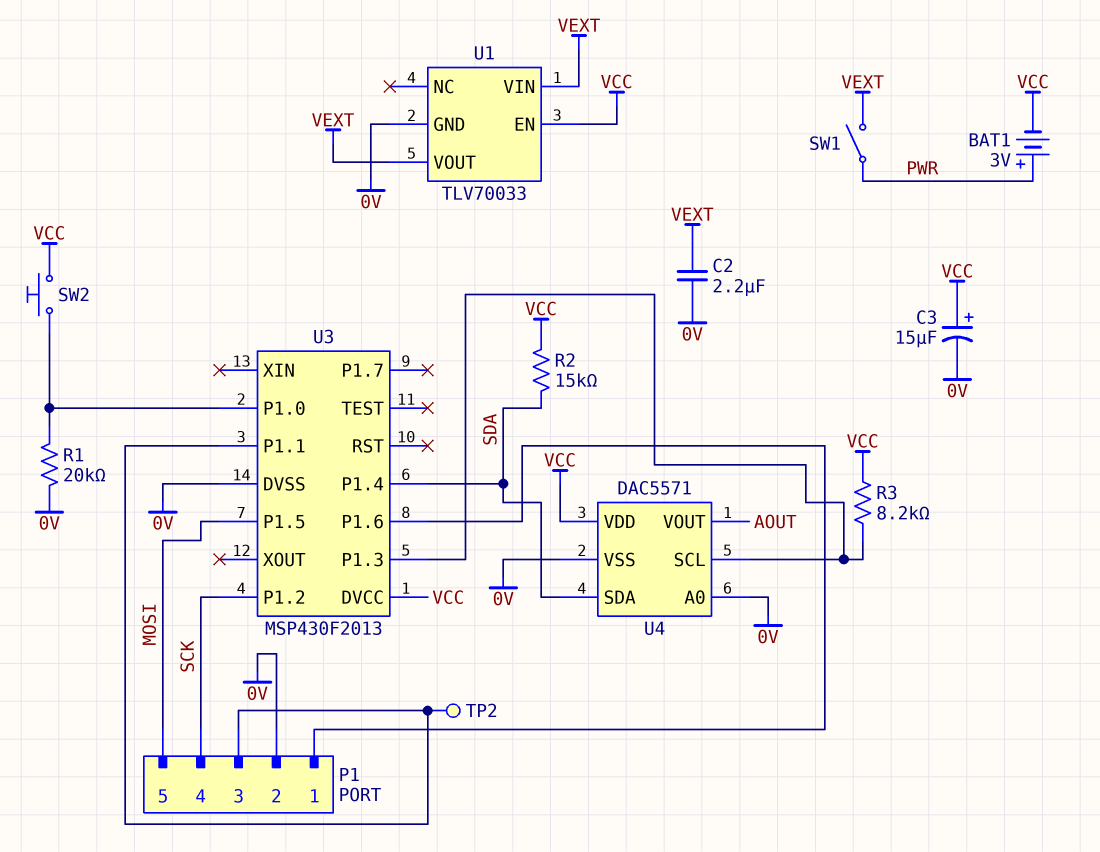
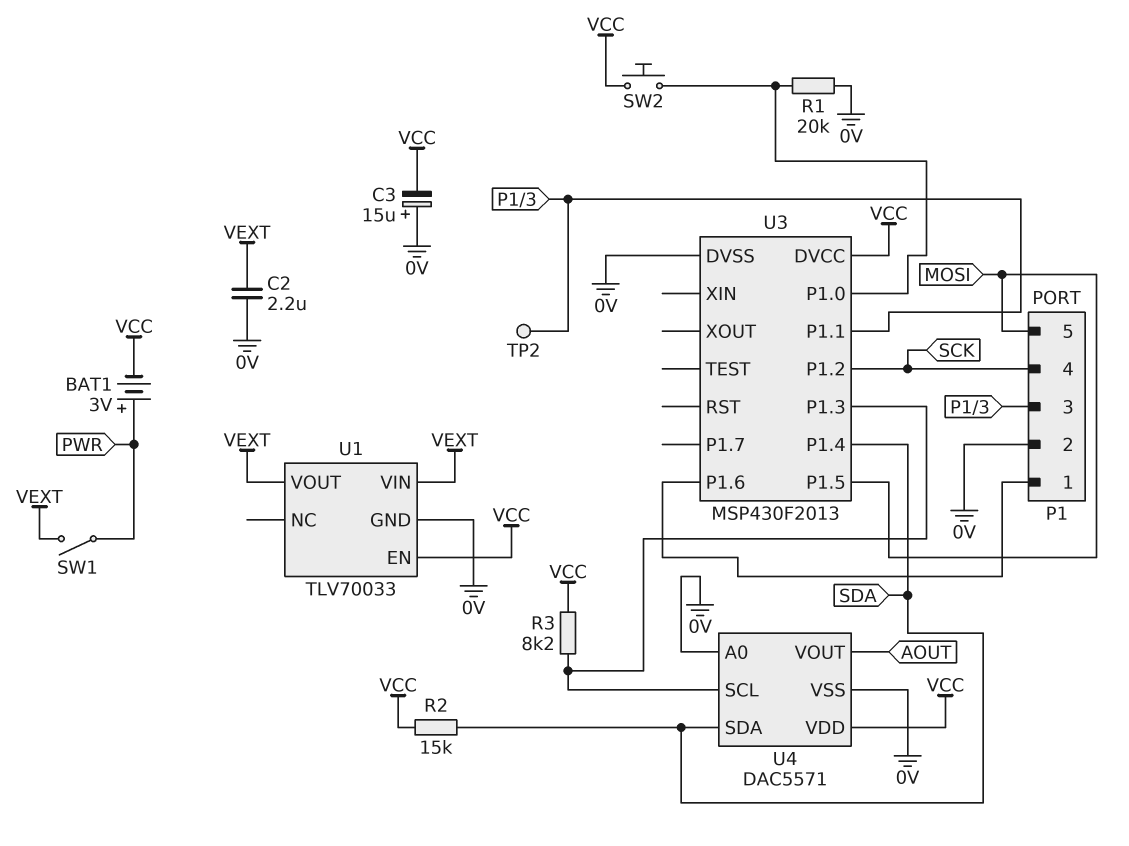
C3: 15uF (plus VCC, minus 0V) -> 15uF (plus 0V, minus VCC)

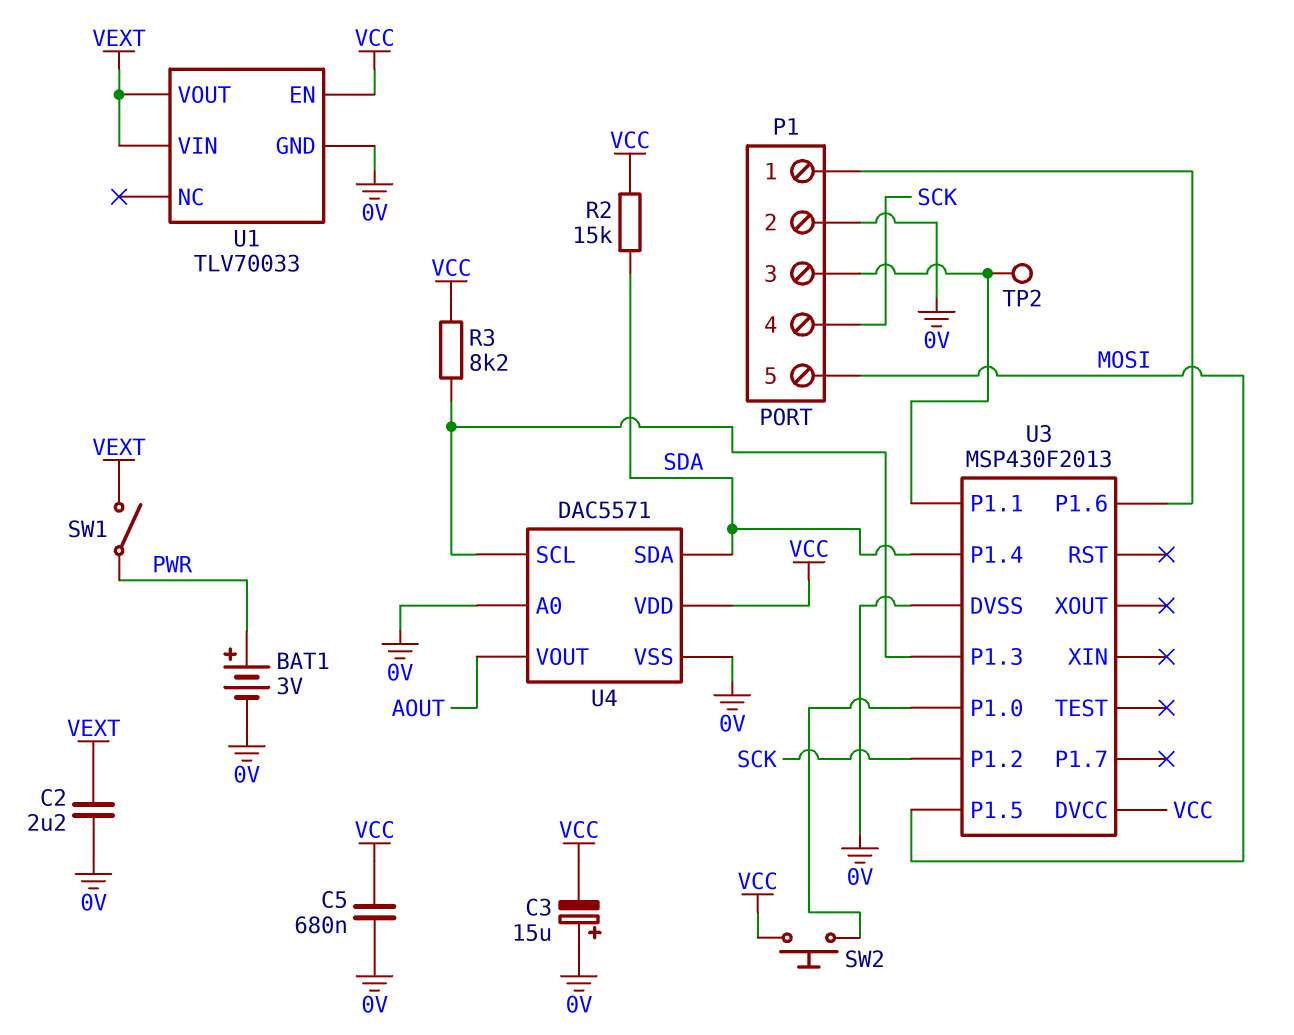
BAT1: 3V (plus PWR, minus VCC) -> 3V (plus PWR, minus 0V)
C5: none -> 680nF (0V, VCC)
R1: 20k (0V, U3/P1.0) -> none

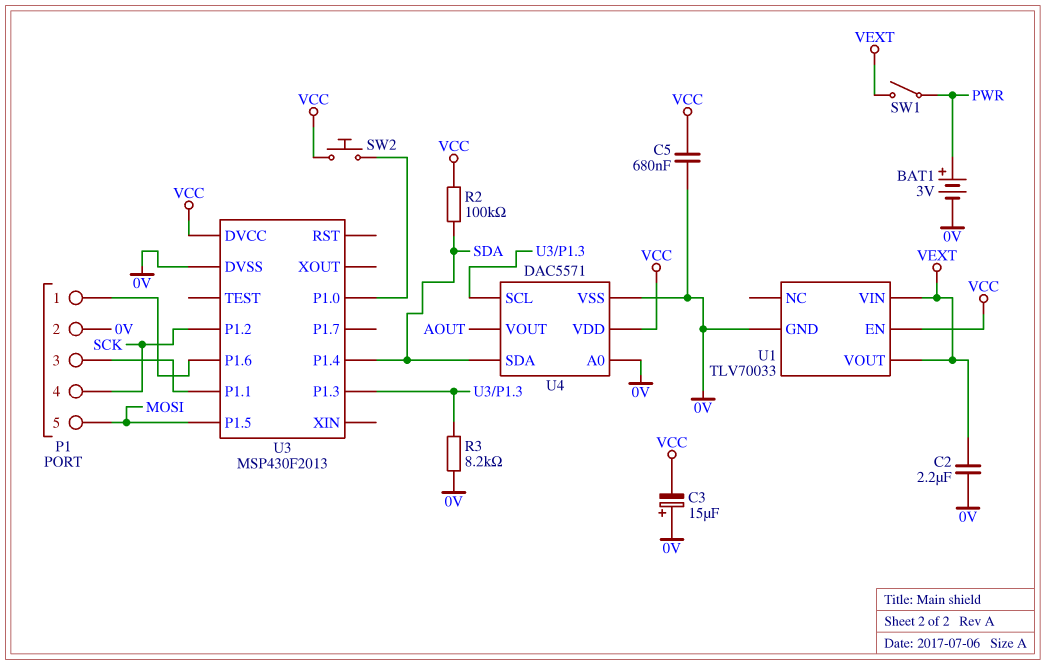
R2: 15k (SDA, VCC) -> 100k (SDA, VCC)
R3: 8.2k (U3/P1.3, VCC) -> 8.2k (0V, U3/P1.3)
TP2: test point (P1/3) -> none

